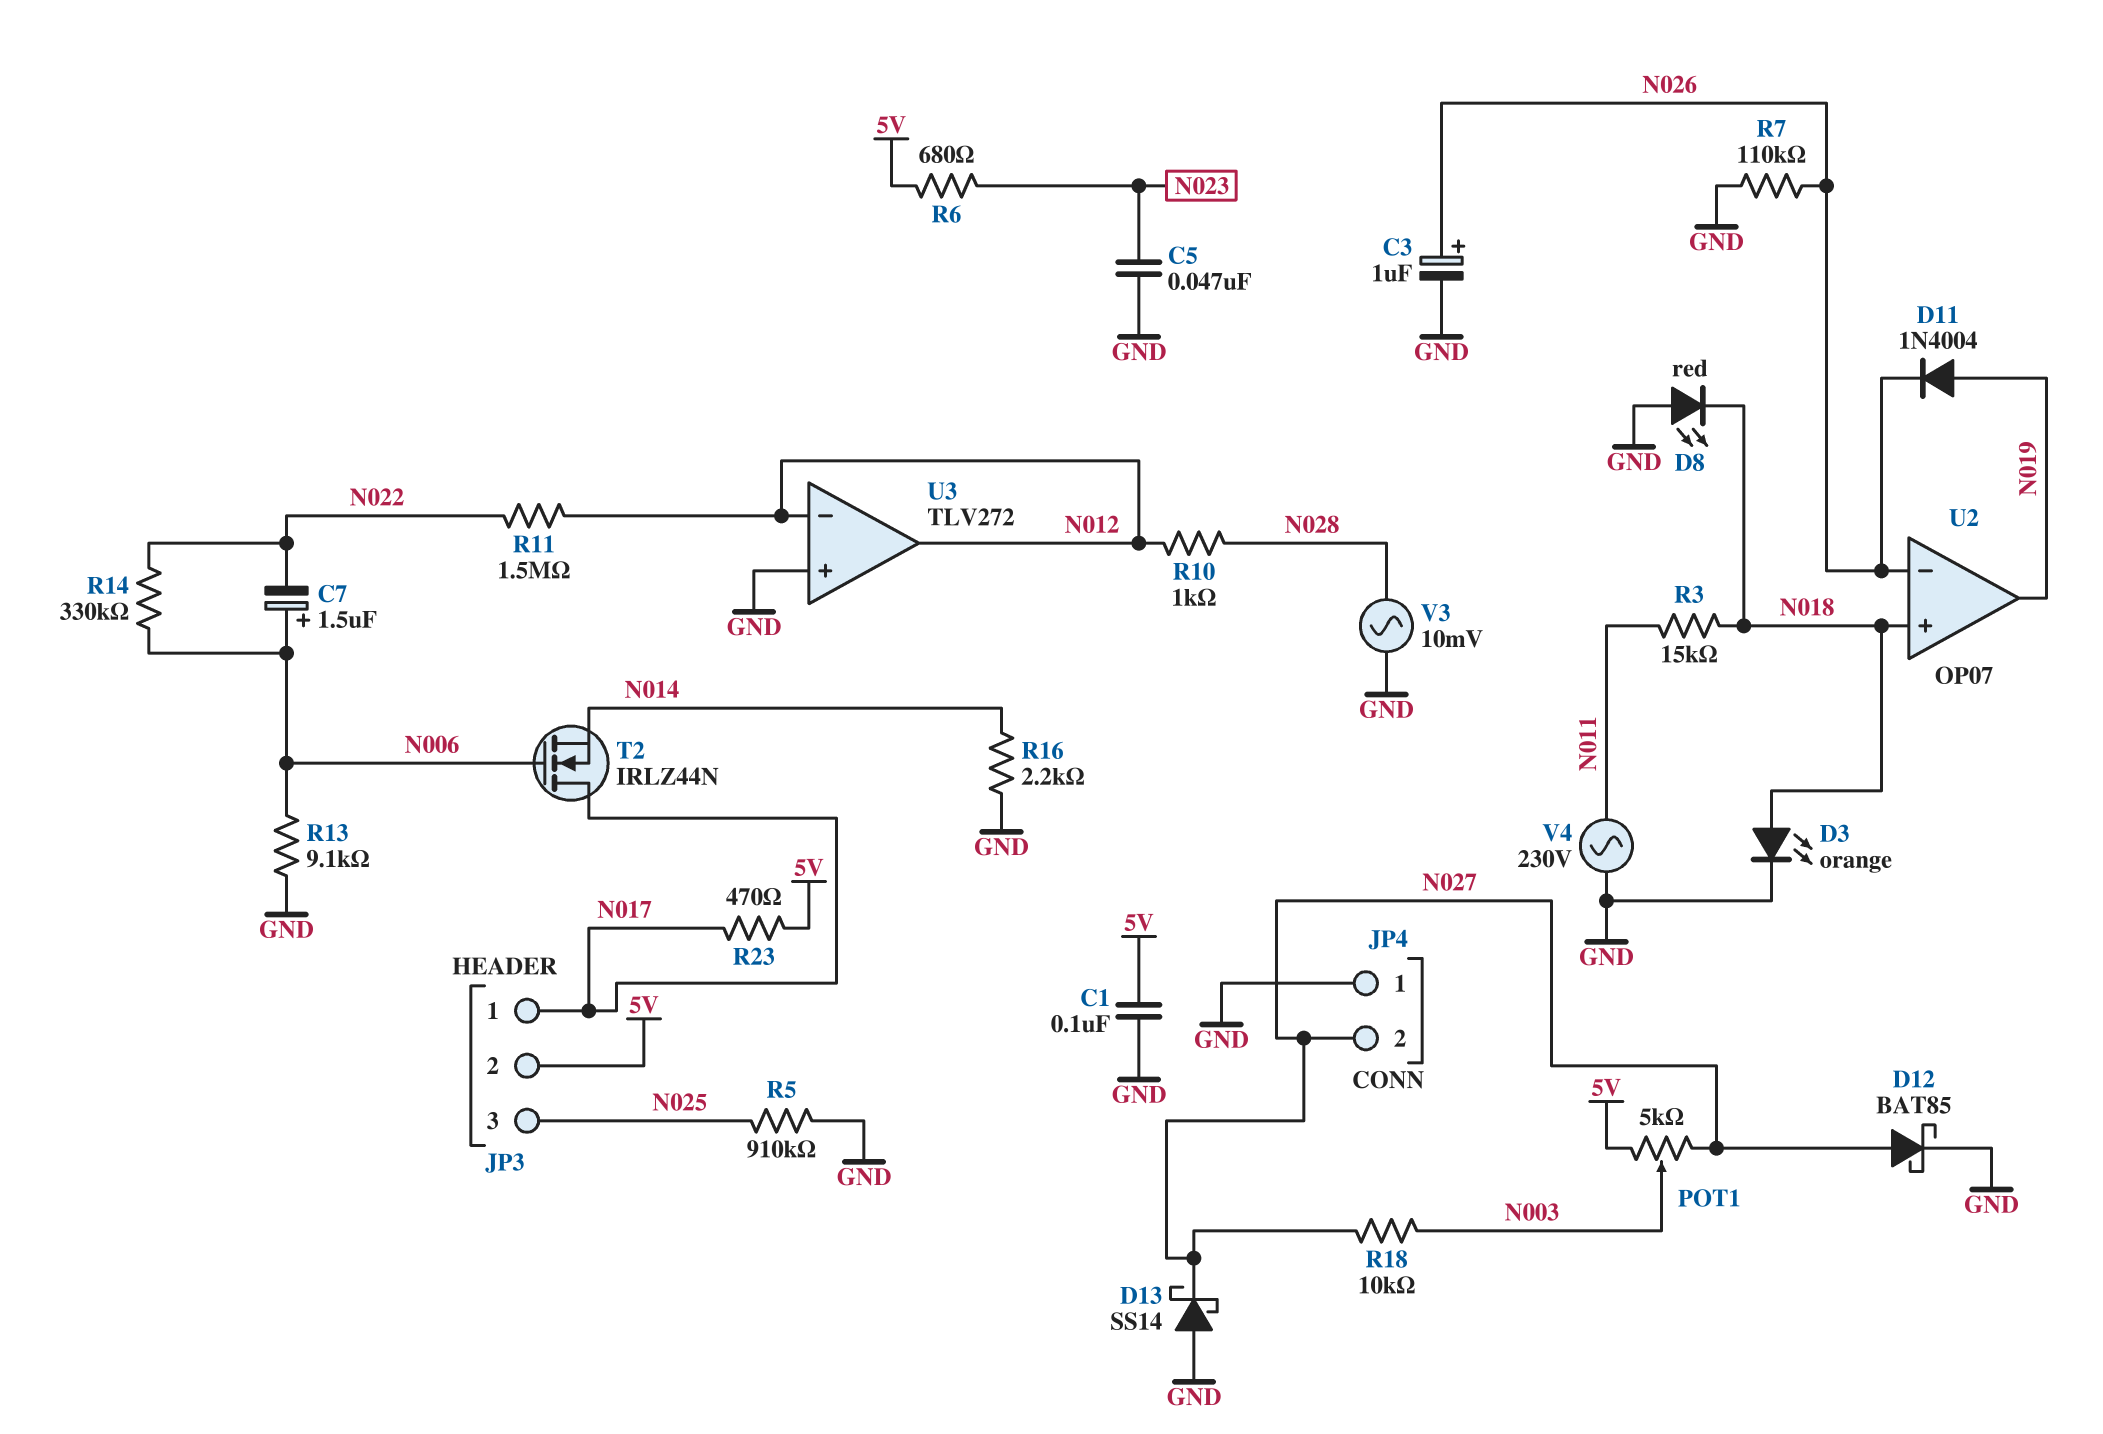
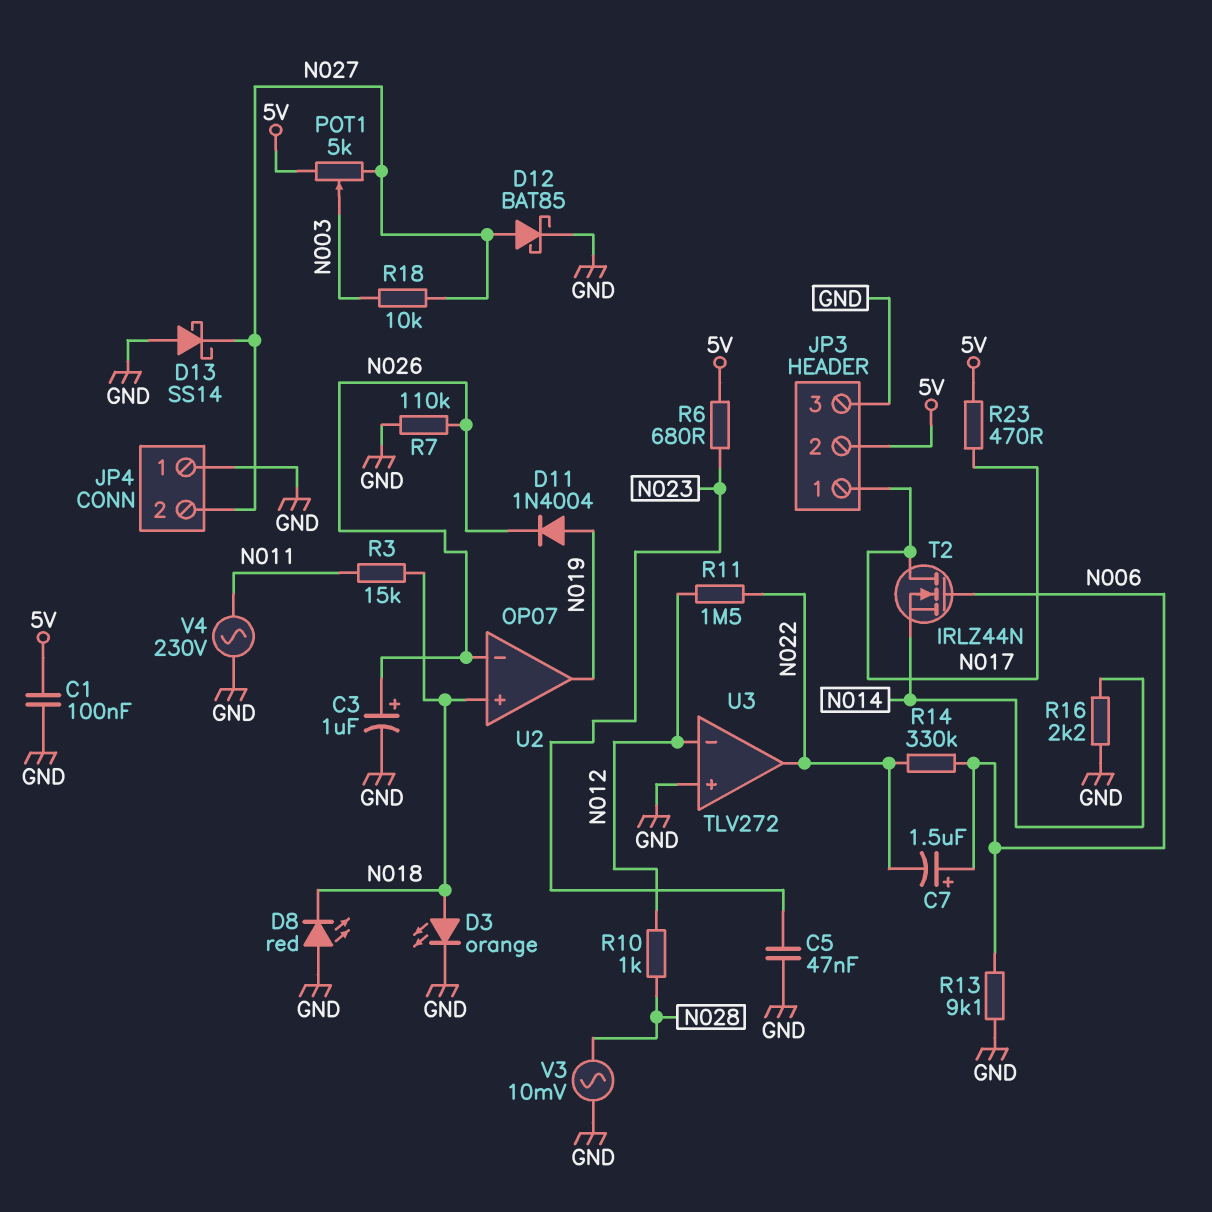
JP3 pin 3: N025 -> GND
R5: 910k (GND, N025) -> none
U3 pin out: N012 -> N022

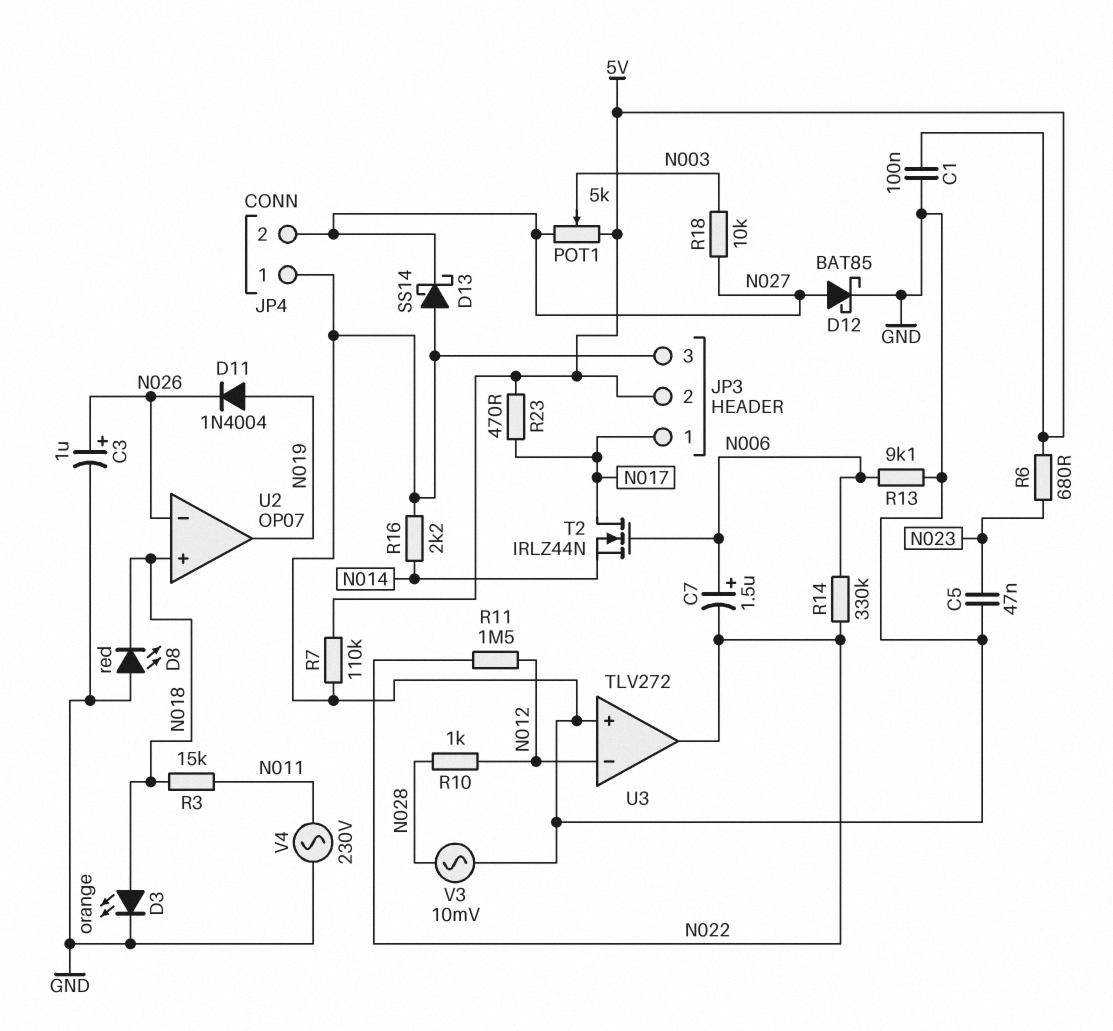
R7: 110k (GND, N026) -> 110k (5V, GND)

